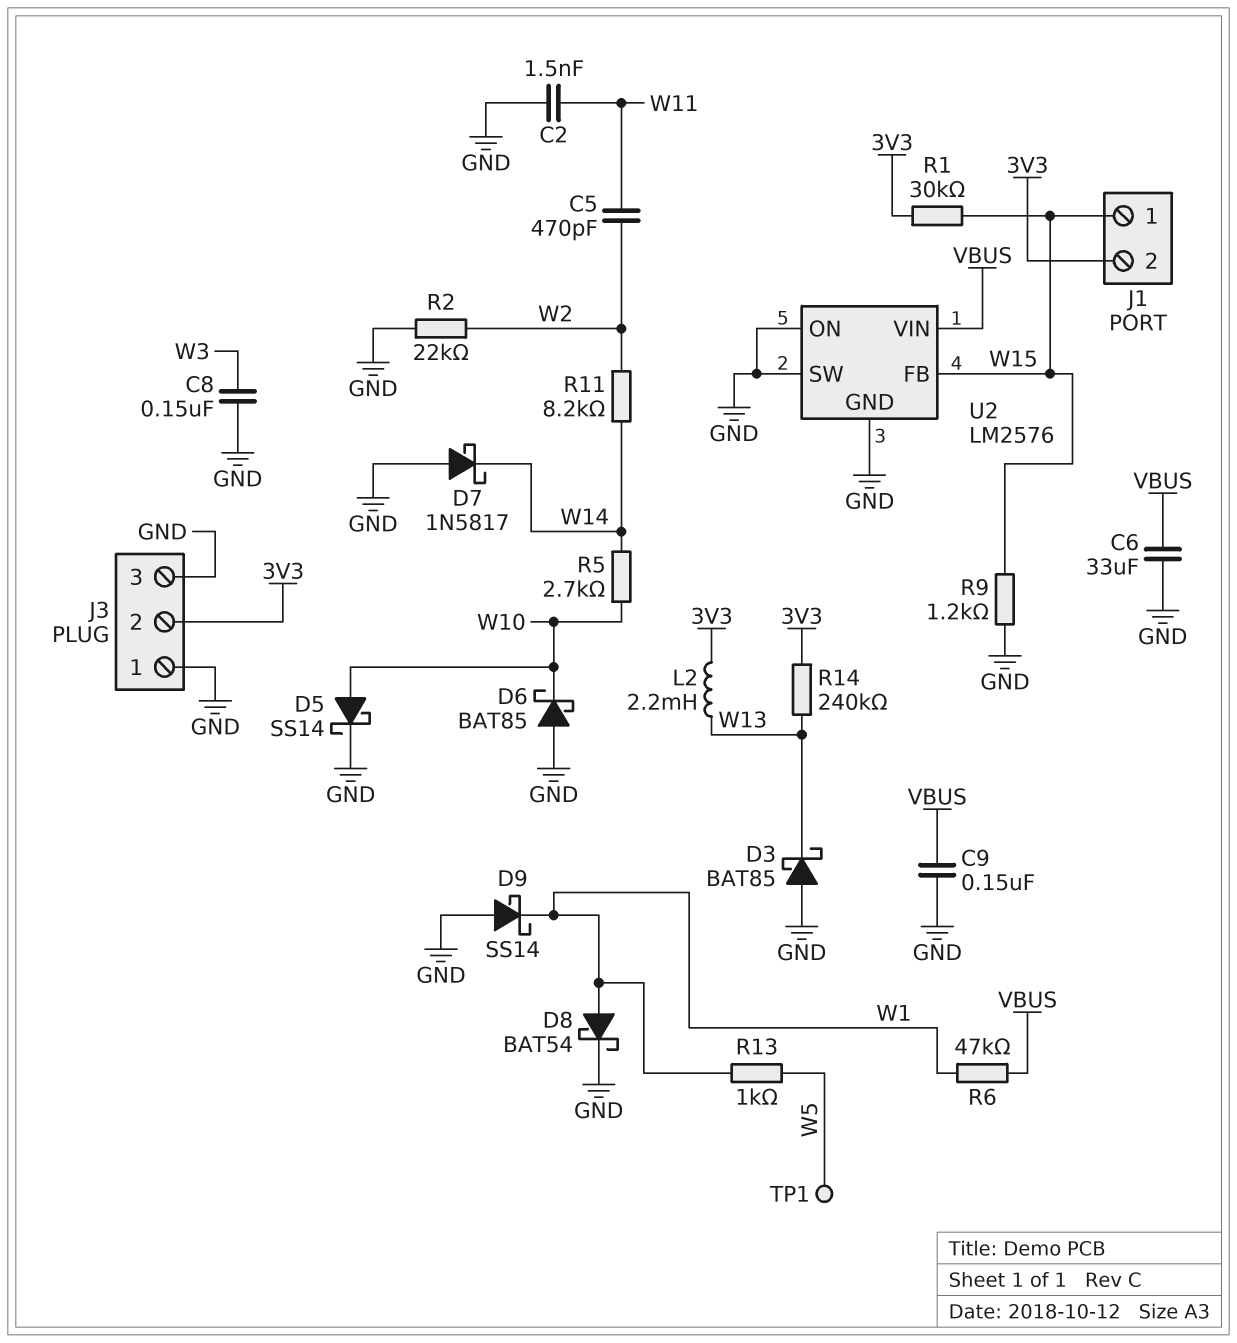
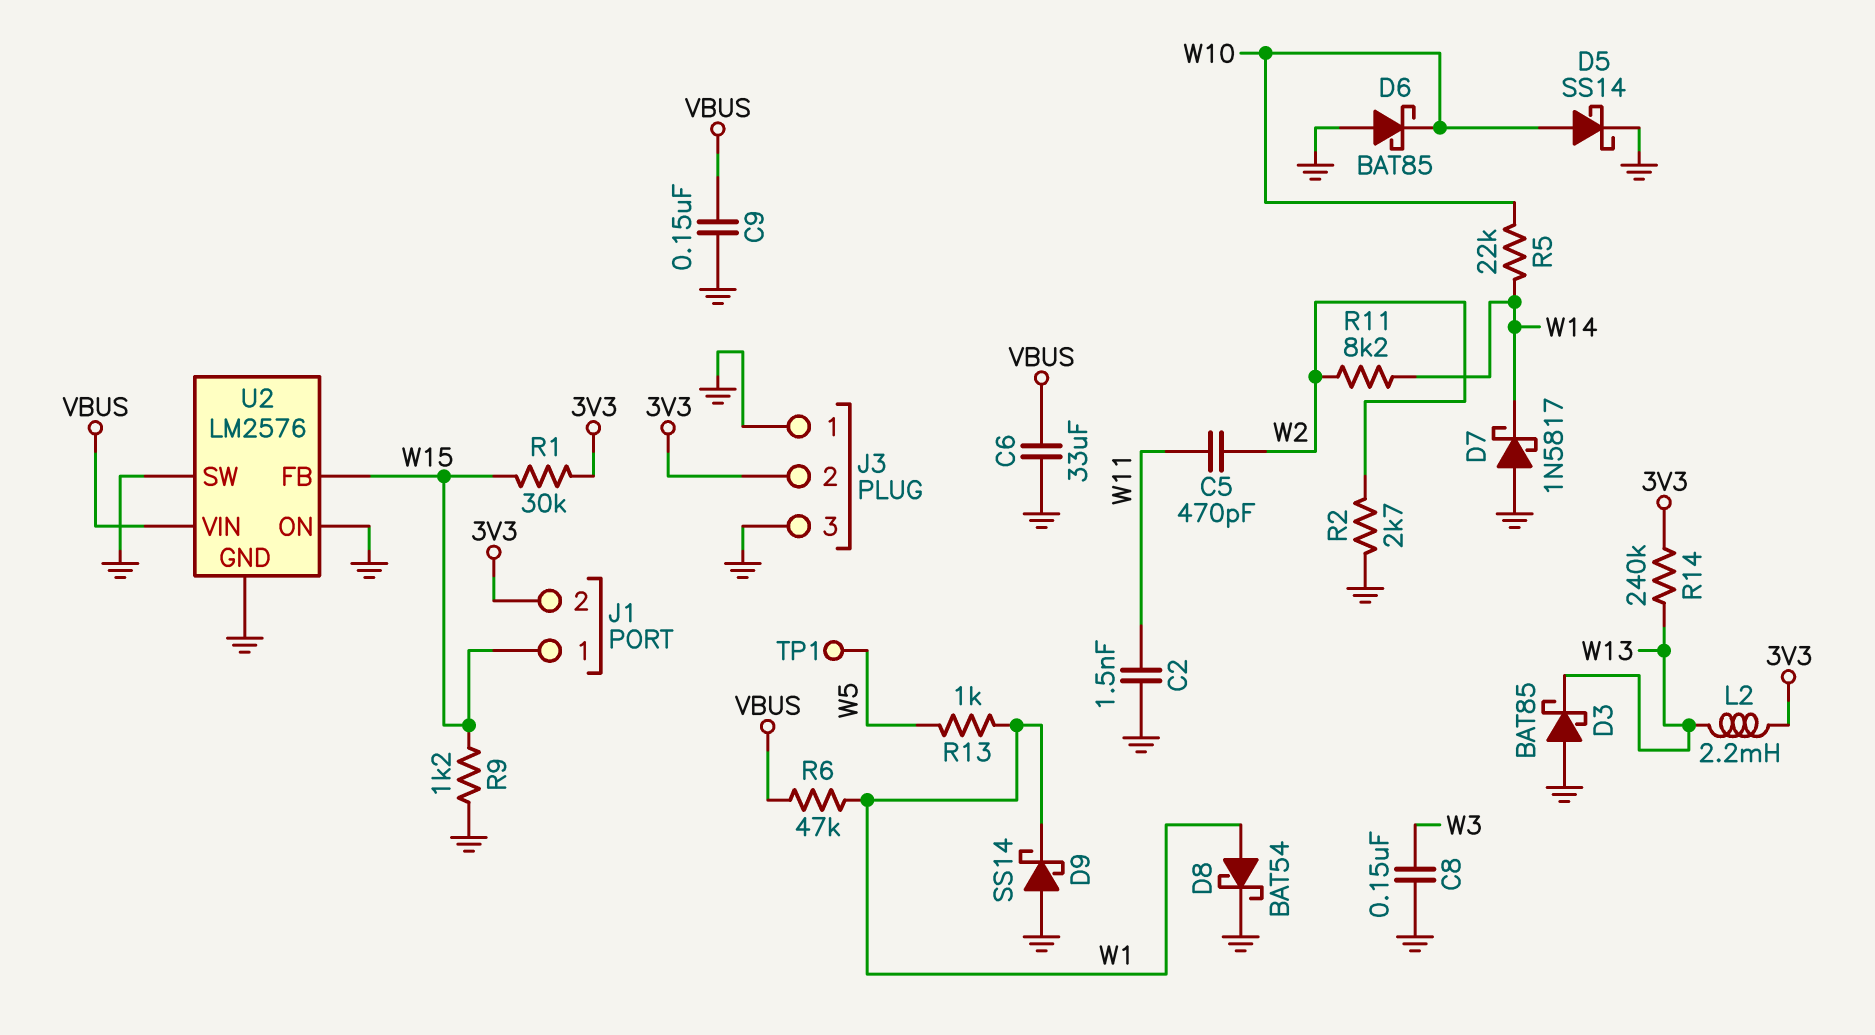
R2: 22k (GND, W2) -> 2.7k (GND, W2)
R5: 2.7k (W10, W14) -> 22k (W10, W14)

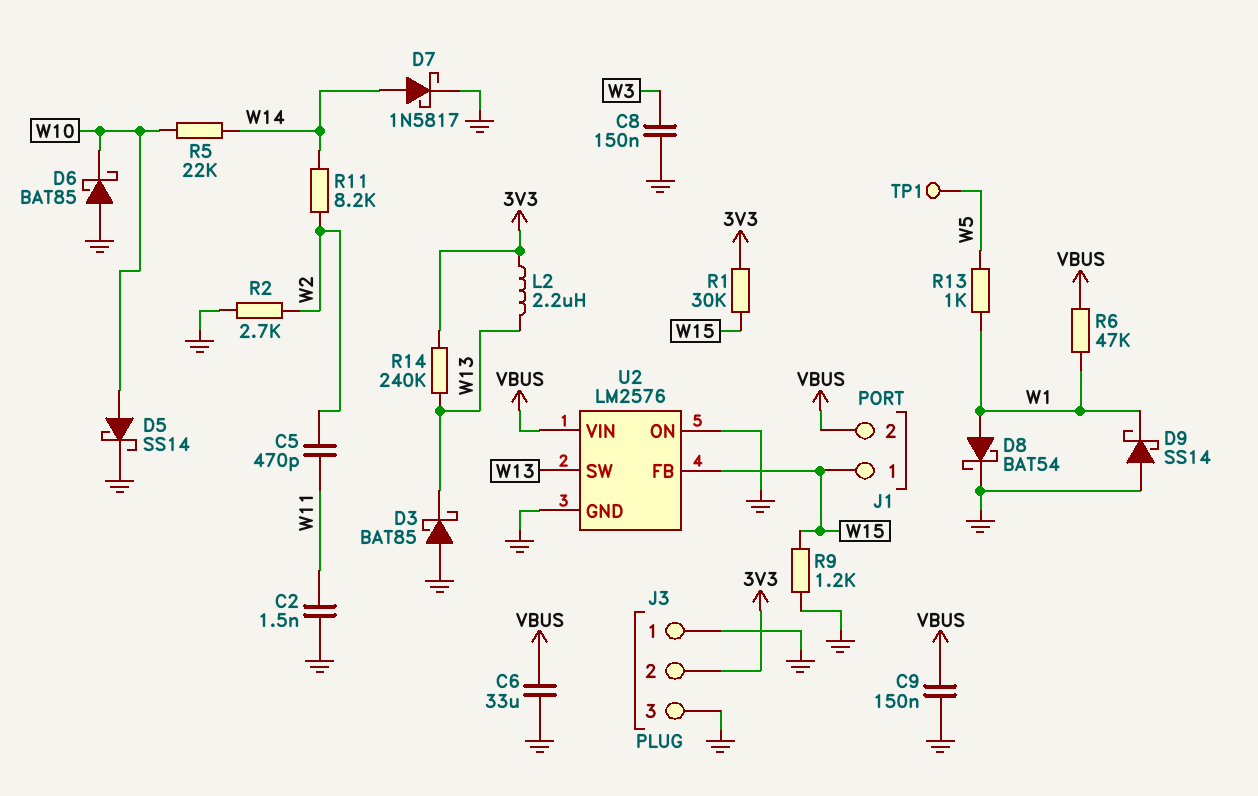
D7: schottky 1N5817 (A GND, K W14) -> schottky 1N5817 (A W14, K GND)
J1 pin 2: 3V3 -> VBUS
L2: 2.2mH (3V3, W13) -> 2.2uH (3V3, W13)
U2 pin SW: GND -> W13

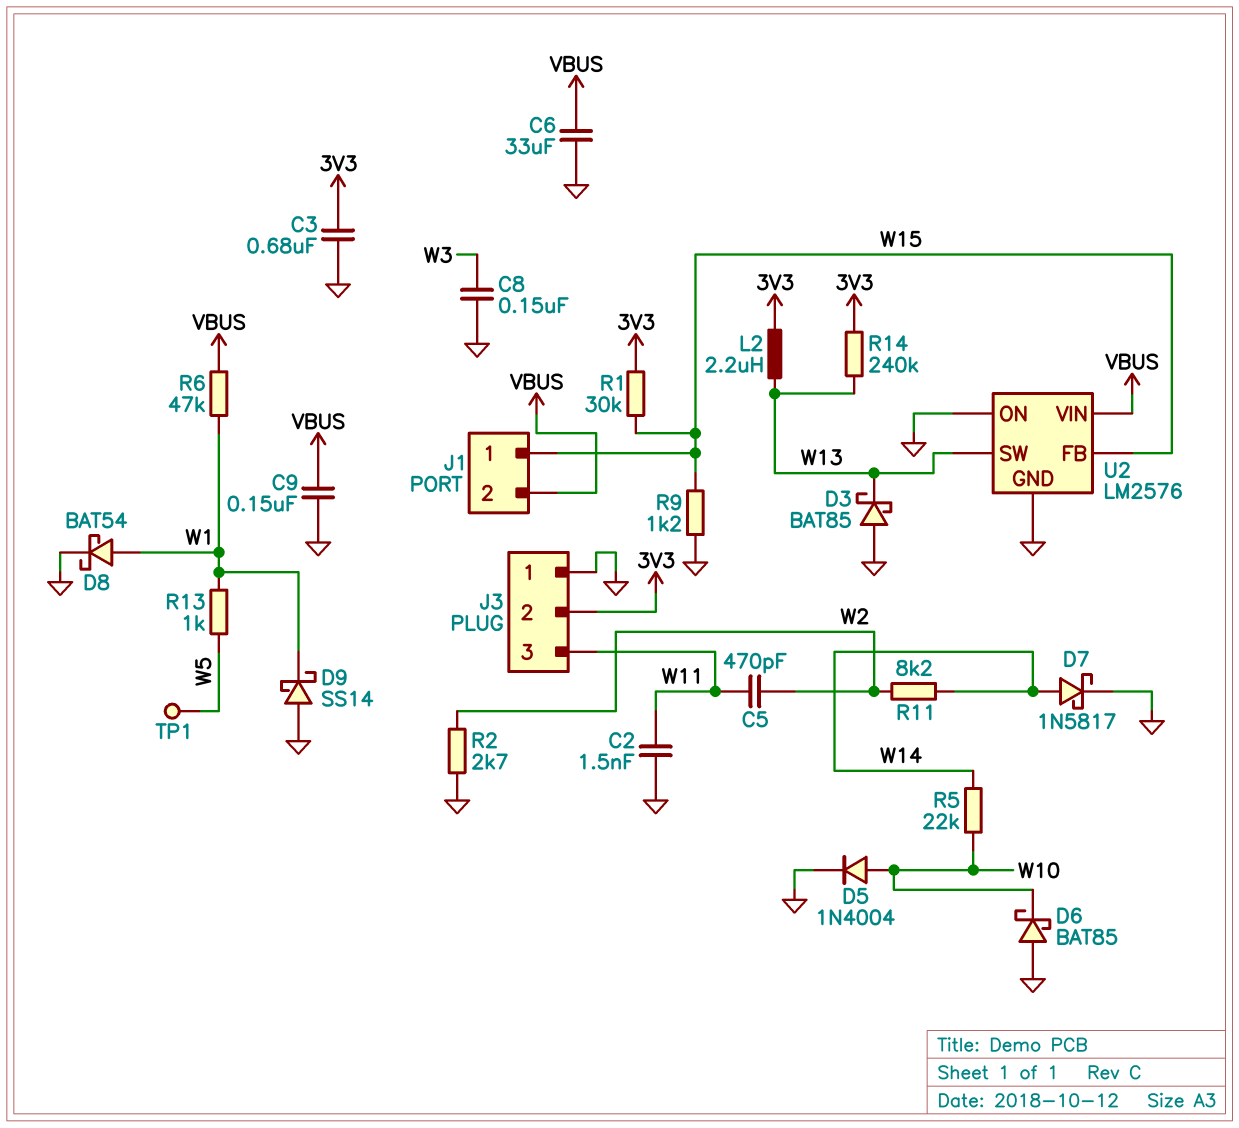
C3: none -> 680nF (3V3, GND)
D5: schottky SS14 (A W10, K GND) -> diode 1N4004 (A W10, K GND)
J3 pin 3: GND -> W11

